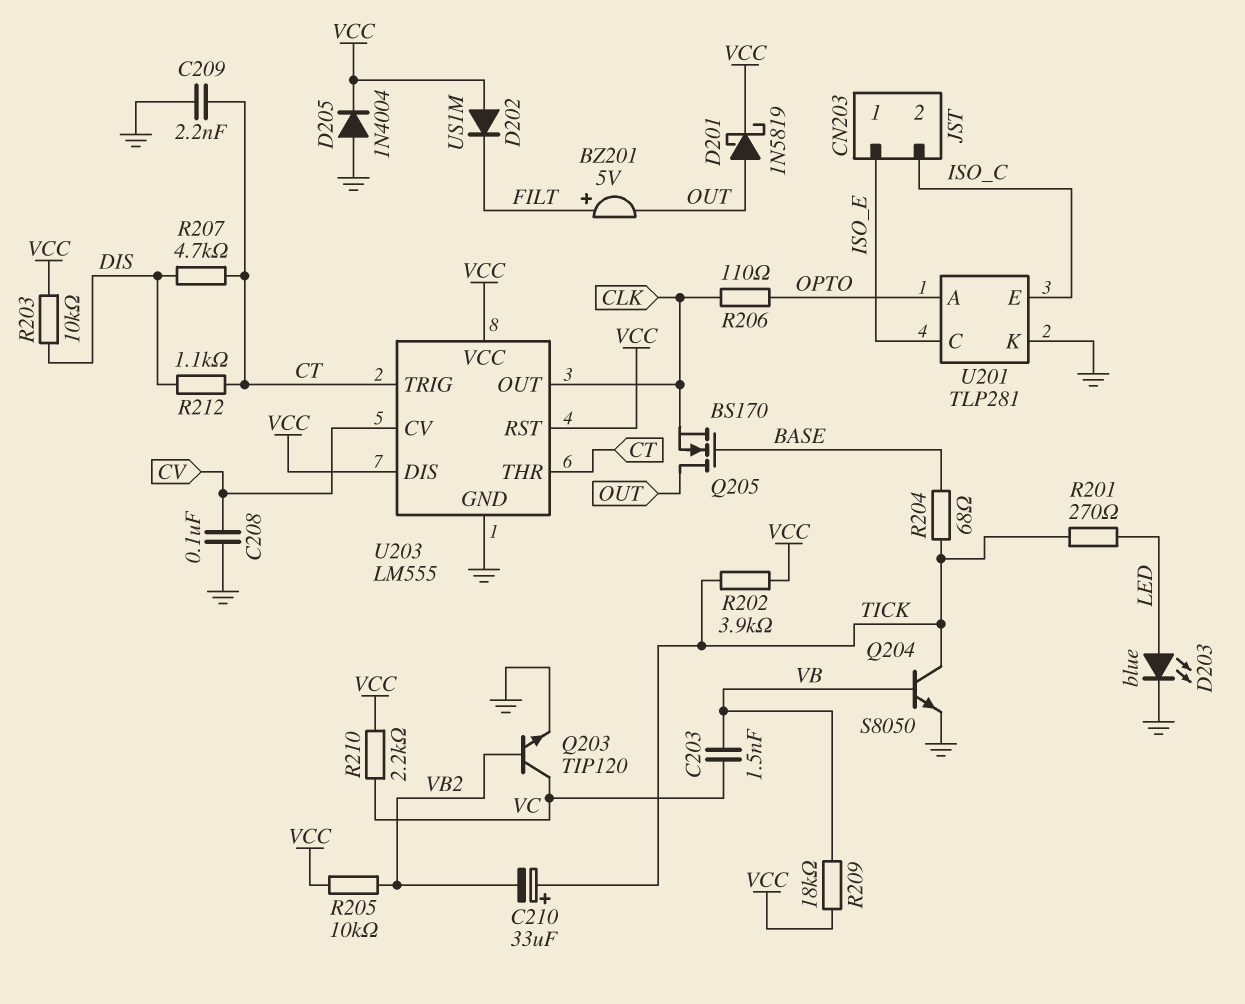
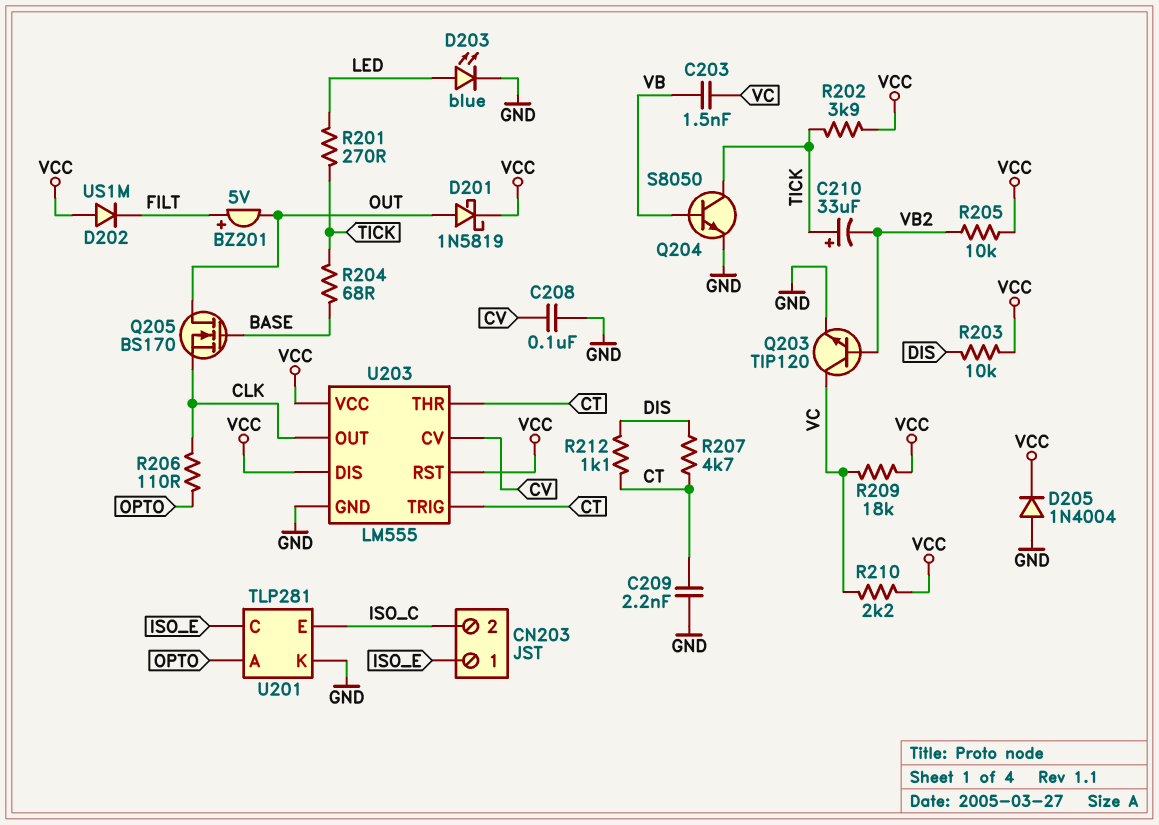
R209: 18k (VB, VCC) -> 18k (VC, VCC)

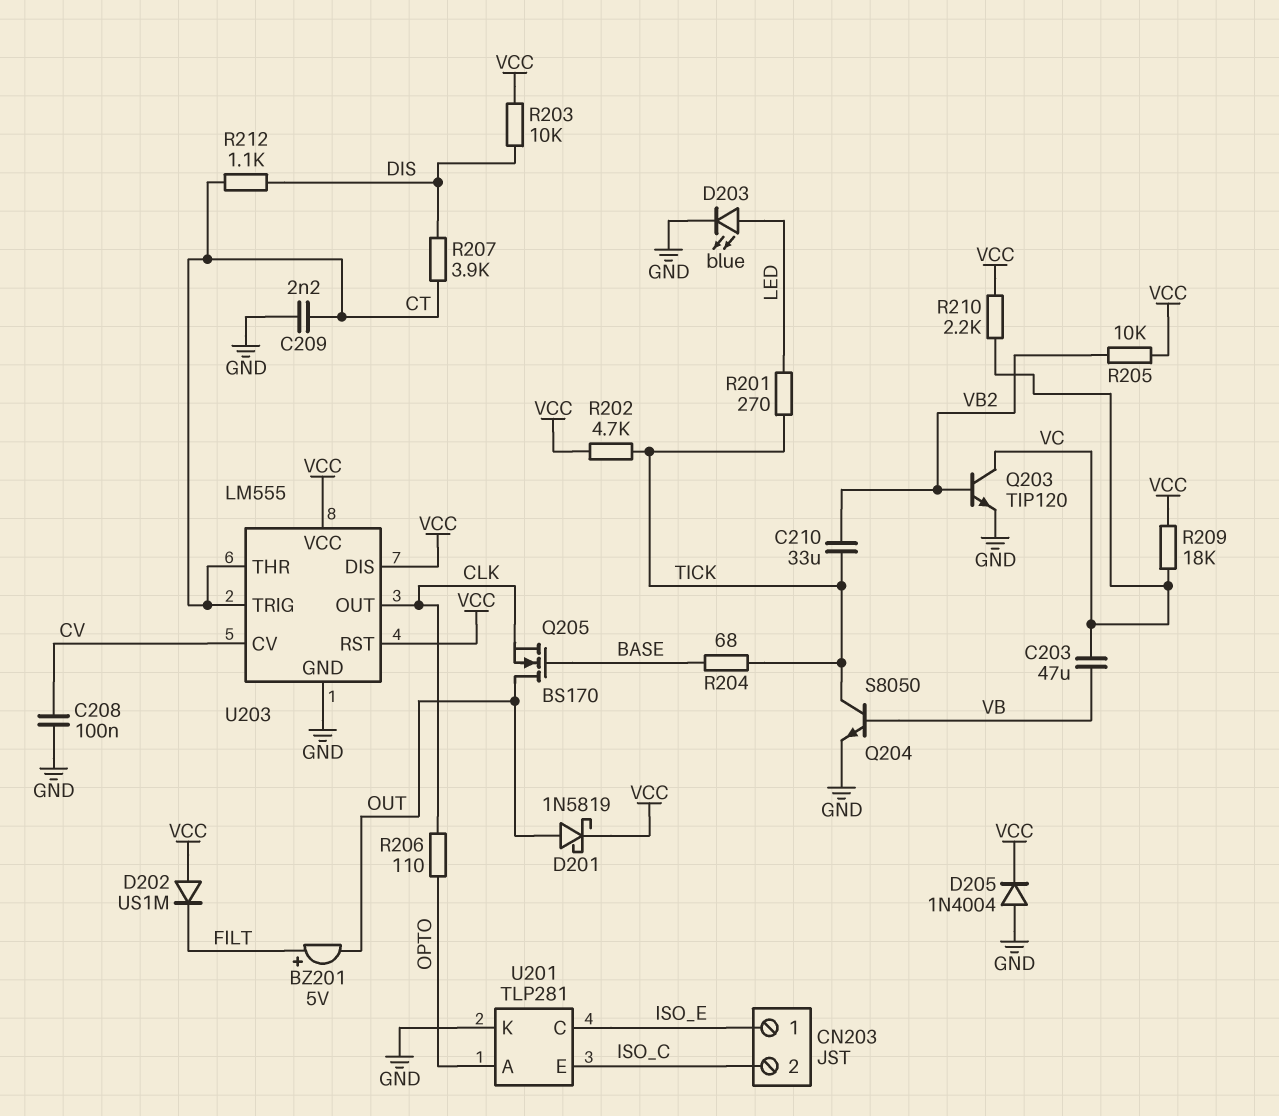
C203: 1.5nF (VB, VC) -> 47uF (VB, VC)
C210: 33uF (plus TICK, minus VB2) -> 33uF (TICK, VB2)
R202: 3.9k (TICK, VCC) -> 4.7k (TICK, VCC)
R207: 4.7k (CT, DIS) -> 3.9k (CT, DIS)

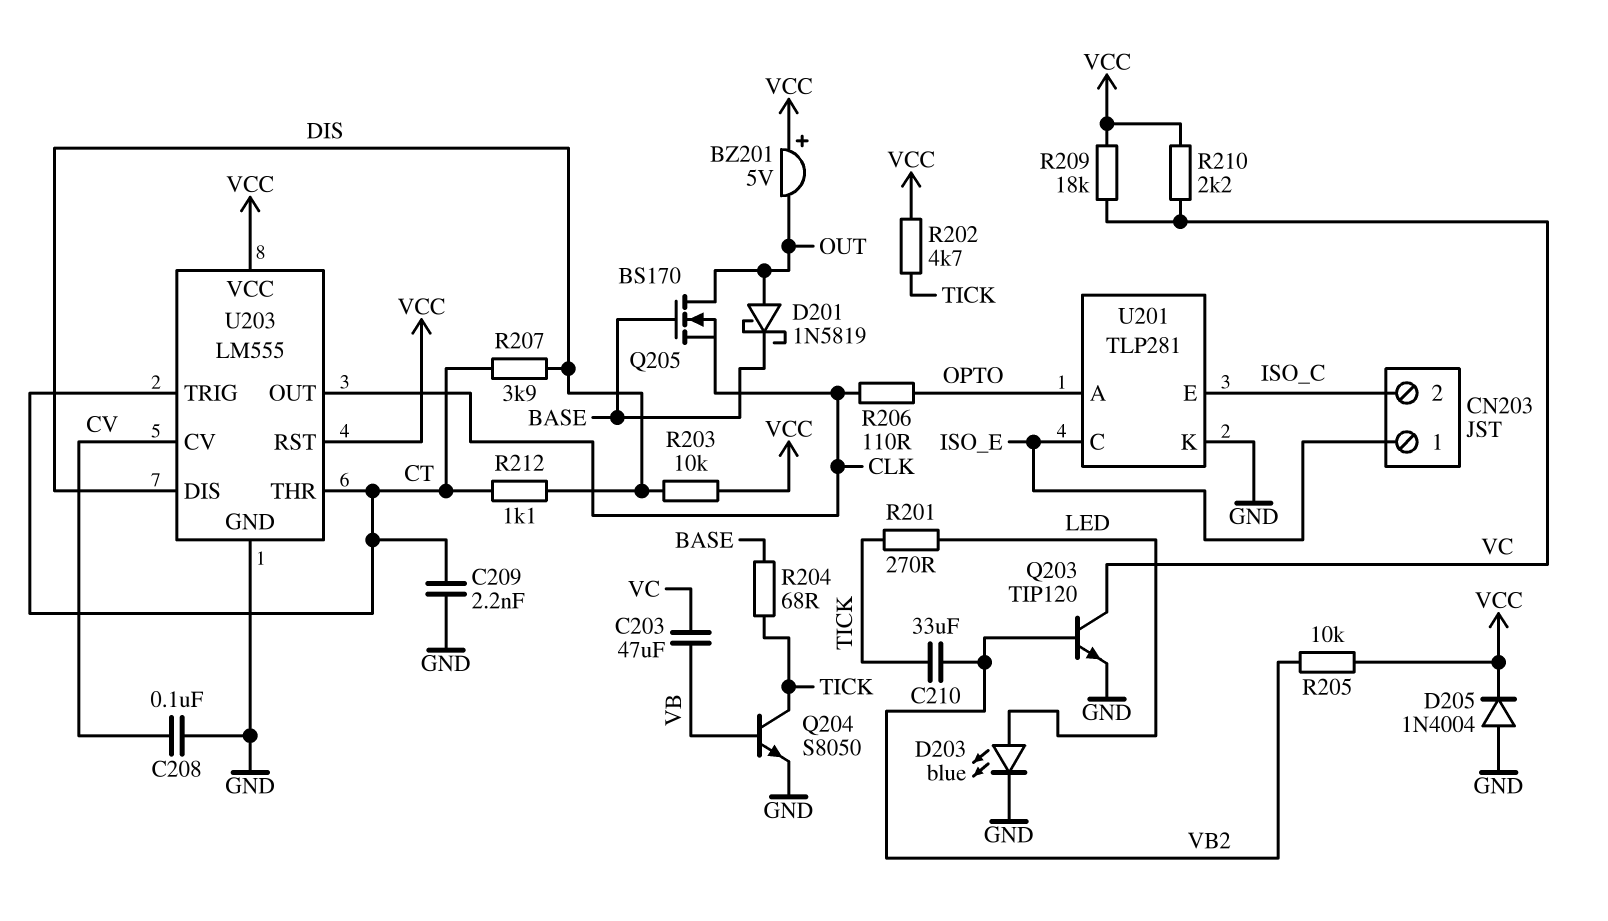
BZ201: buzzer 5V (plus FILT, minus OUT) -> buzzer 5V (plus VCC, minus OUT)
D201: schottky 1N5819 (A OUT, K VCC) -> schottky 1N5819 (A OUT, K BASE)
D202: diode US1M (A VCC, K FILT) -> none
U203 pin DIS: VCC -> DIS

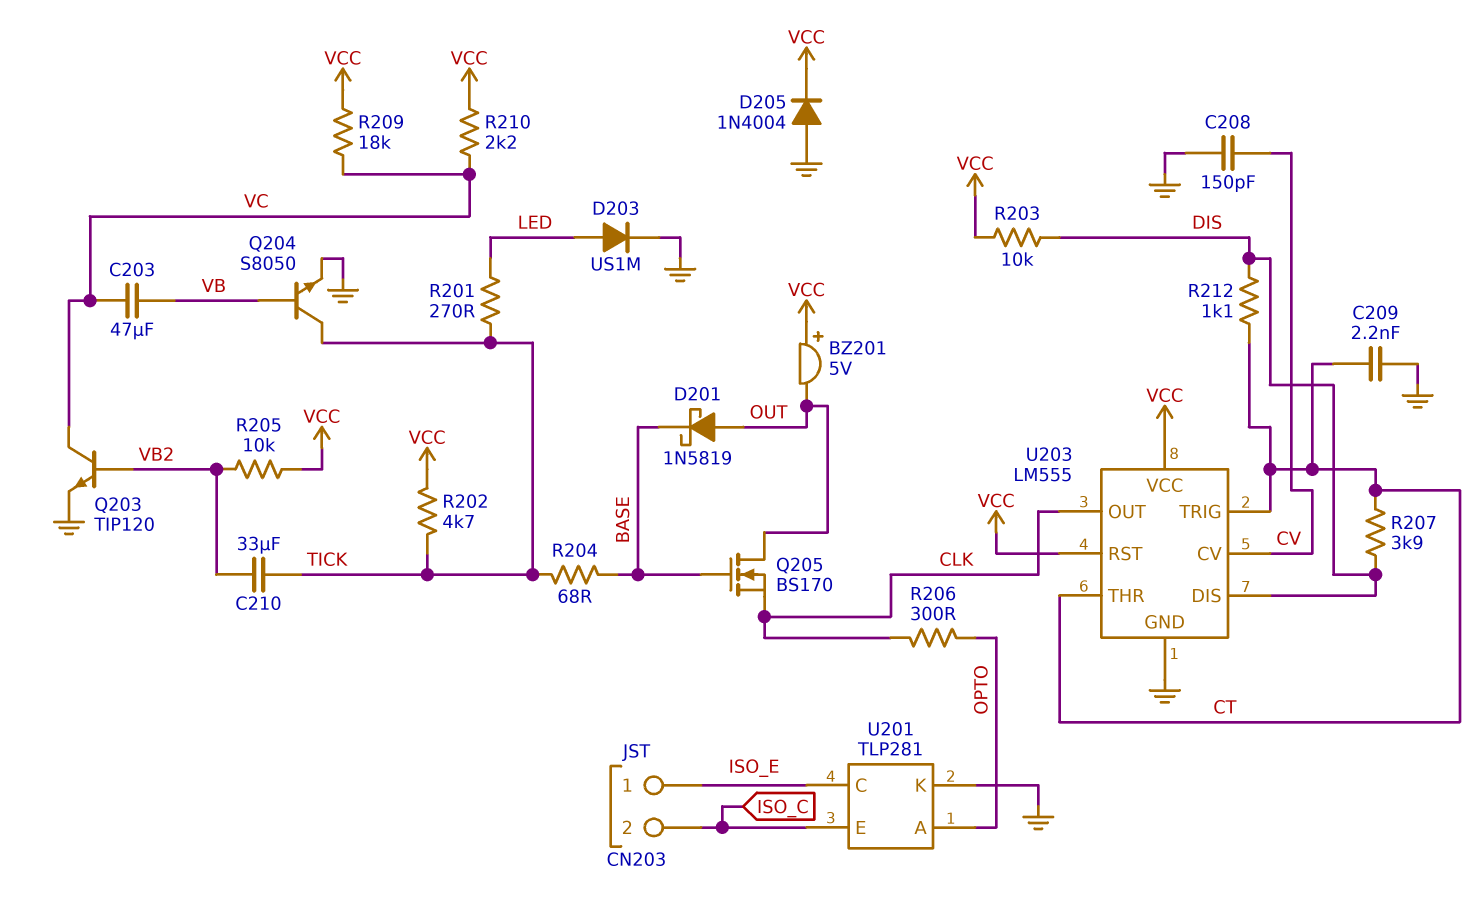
C208: 100nF (CV, GND) -> 150pF (CV, GND)
D203: LED blue (A LED, K GND) -> diode US1M (A LED, K GND)
R206: 110 (CLK, OPTO) -> 300 (CLK, OPTO)

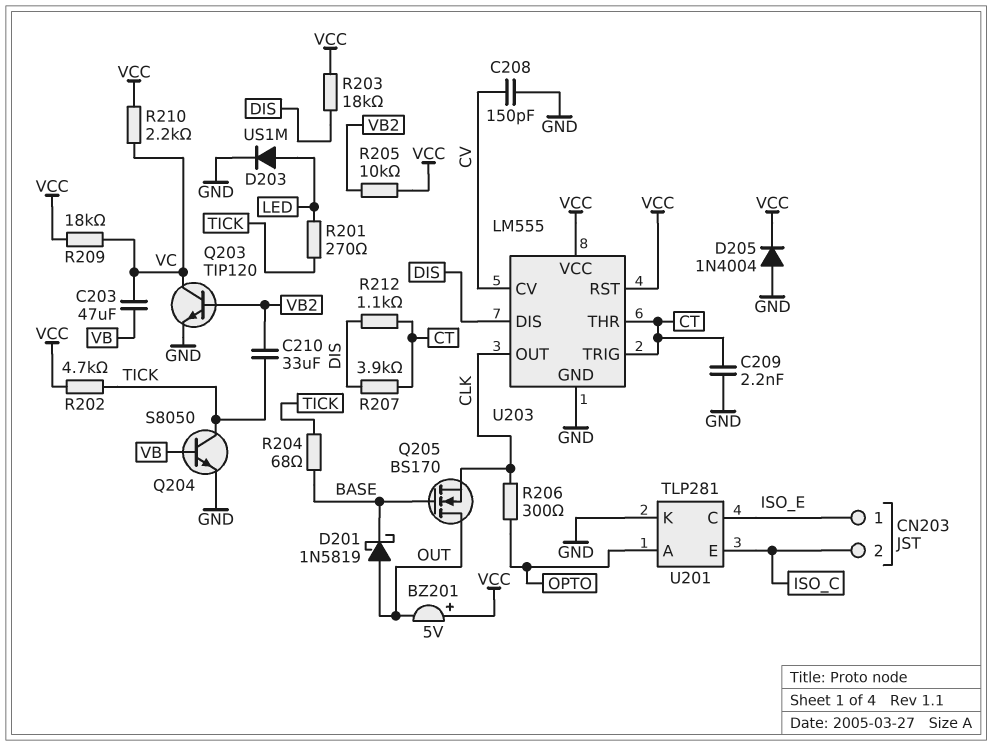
R203: 10k (DIS, VCC) -> 18k (DIS, VCC)

